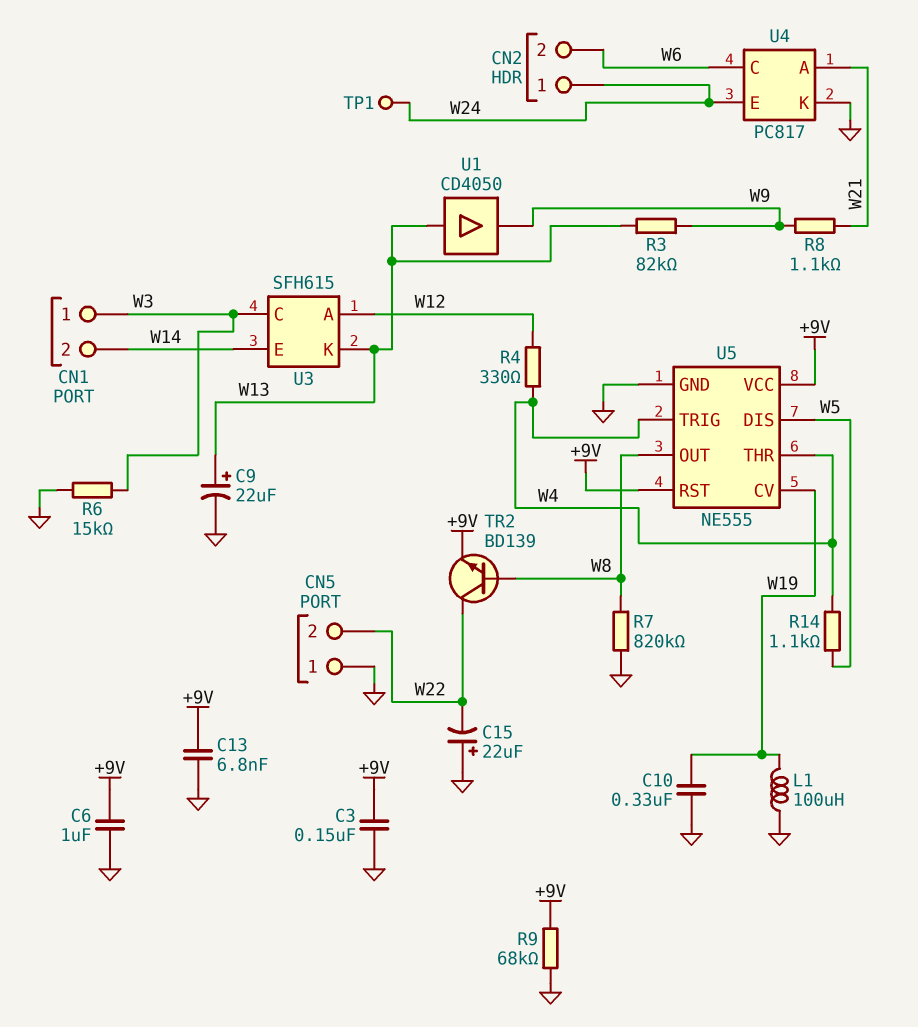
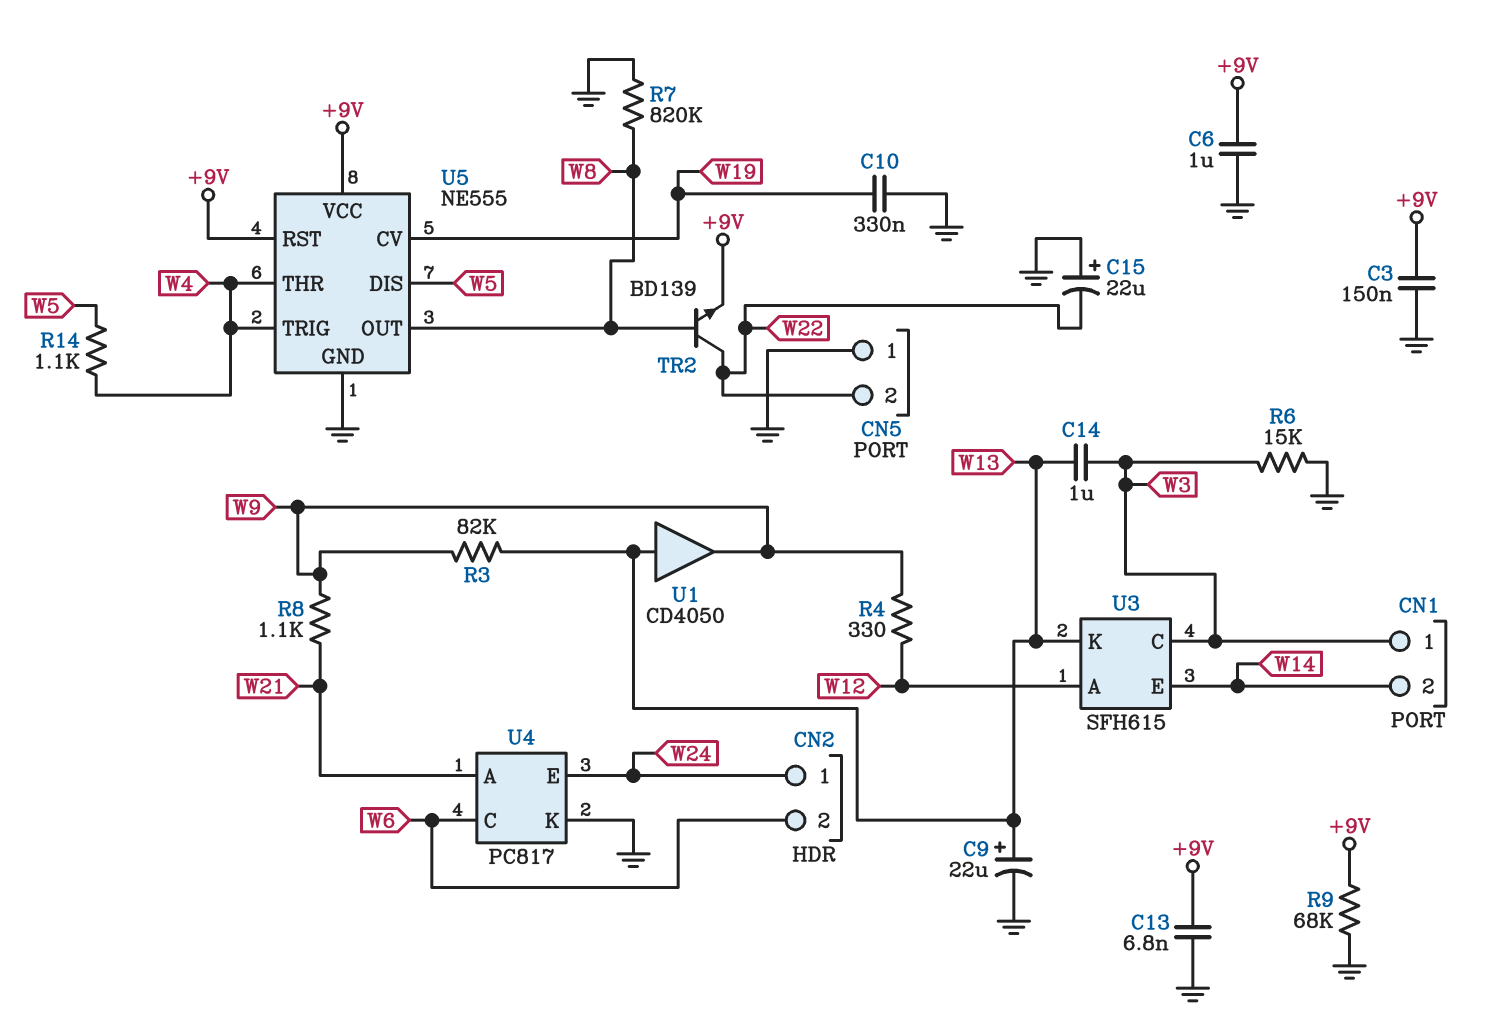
C14: none -> 1uF (W3, W13)
L1: 100uH (GND, W19) -> none
R4: 330 (W4, W12) -> 330 (W9, W12)
TP1: test point (W24) -> none

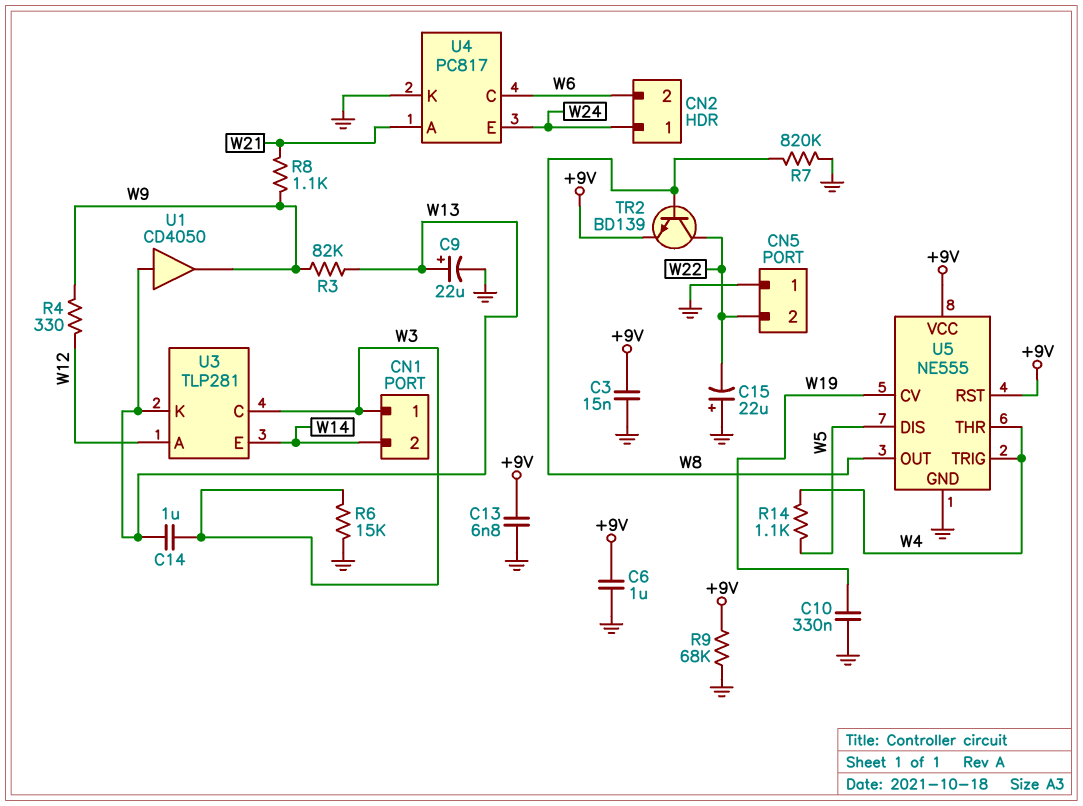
C3: 150nF (+9V, GND) -> 15nF (+9V, GND)
U3: SFH615 -> TLP281

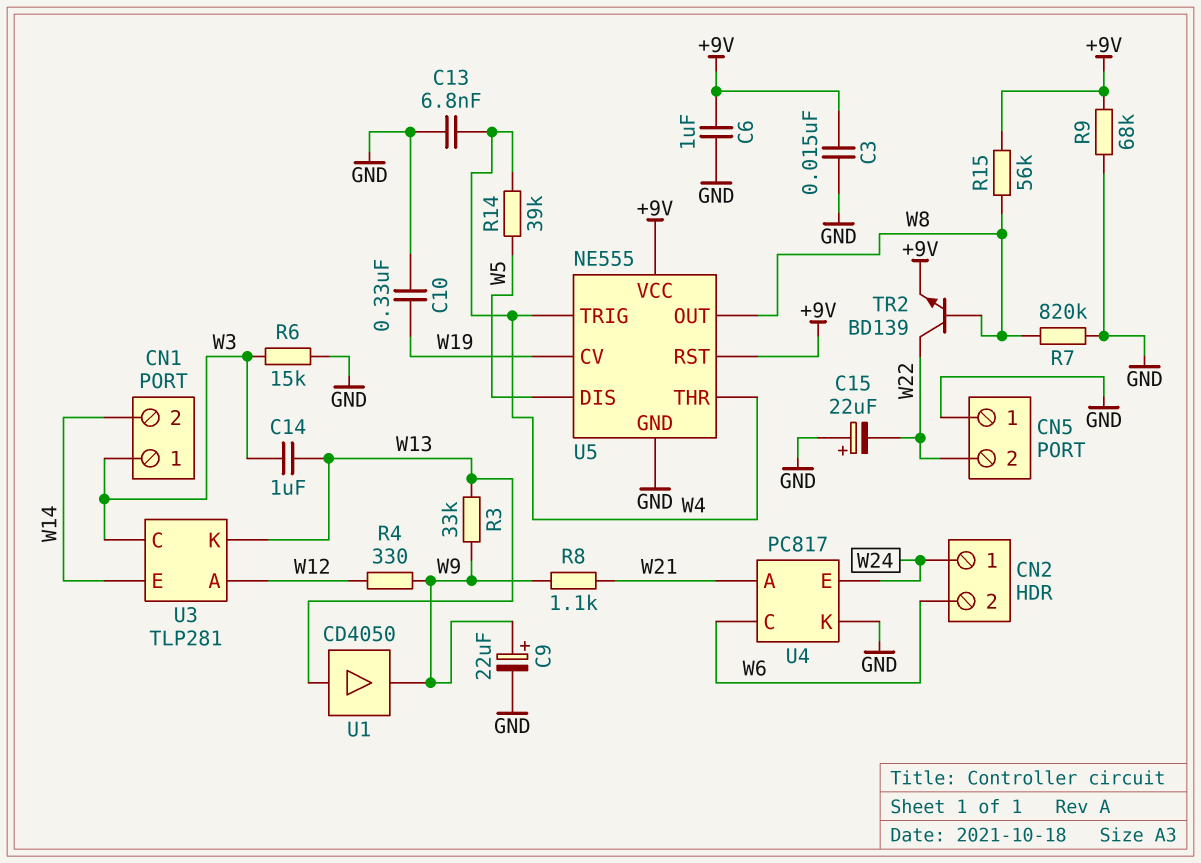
C9: 22uF (plus W13, minus GND) -> 22uF (plus W9, minus GND)
C13: 6.8nF (+9V, GND) -> 6.8nF (GND, W4)
R3: 82k (W9, W13) -> 33k (W9, W13)
R14: 1.1k (W4, W5) -> 39k (W4, W5)
R15: none -> 56k (+9V, W8)

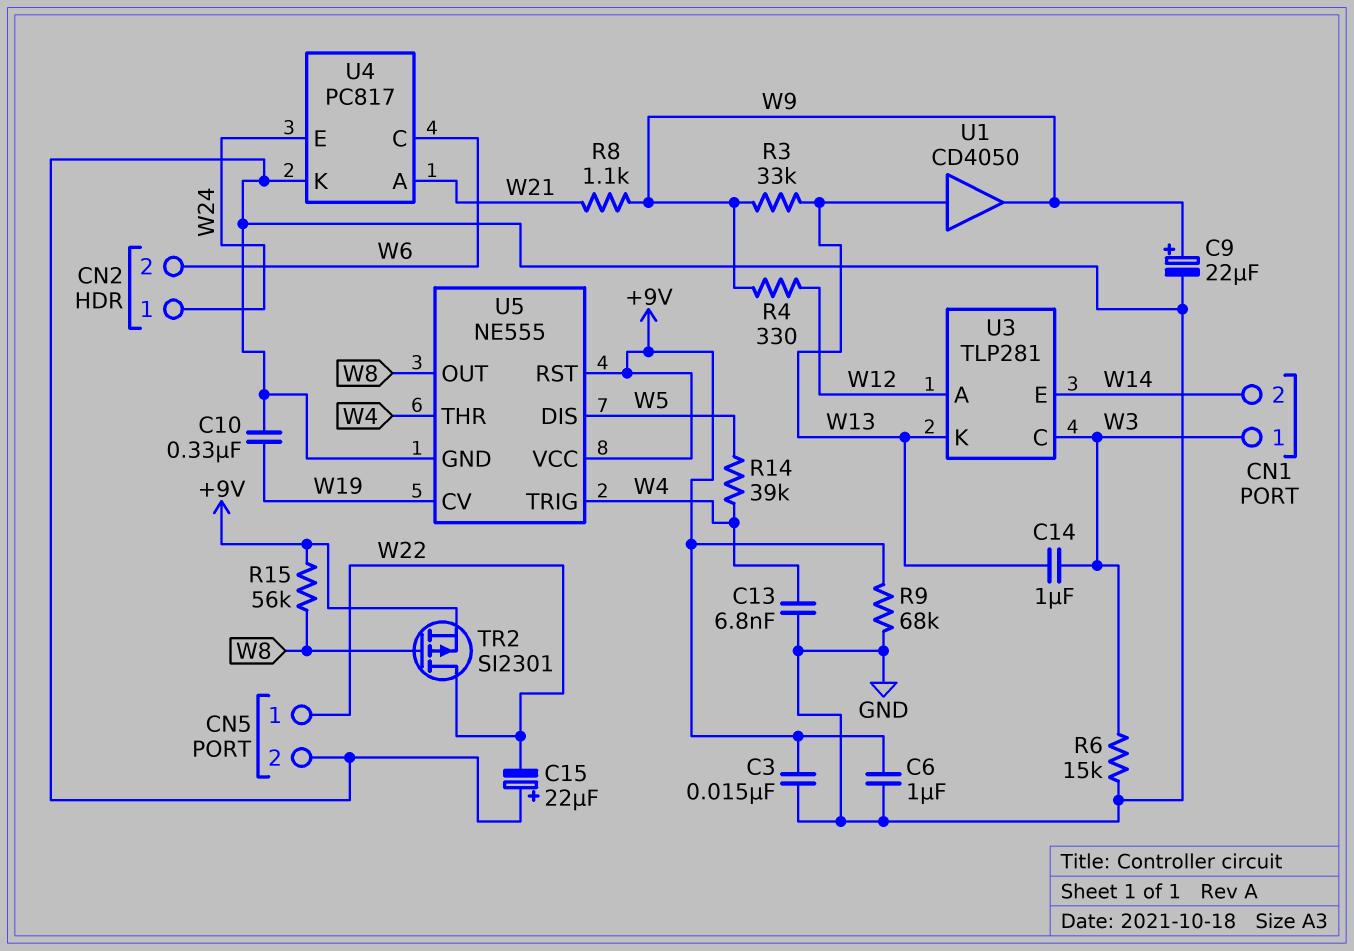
CN5 pin 1: GND -> W22
CN5 pin 2: W22 -> GND
R7: 820k (GND, W8) -> none
TR2: NPN BD139 (B W8, C W22, E +9V) -> PMOS SI2301 (G W8, D W22, S +9V)

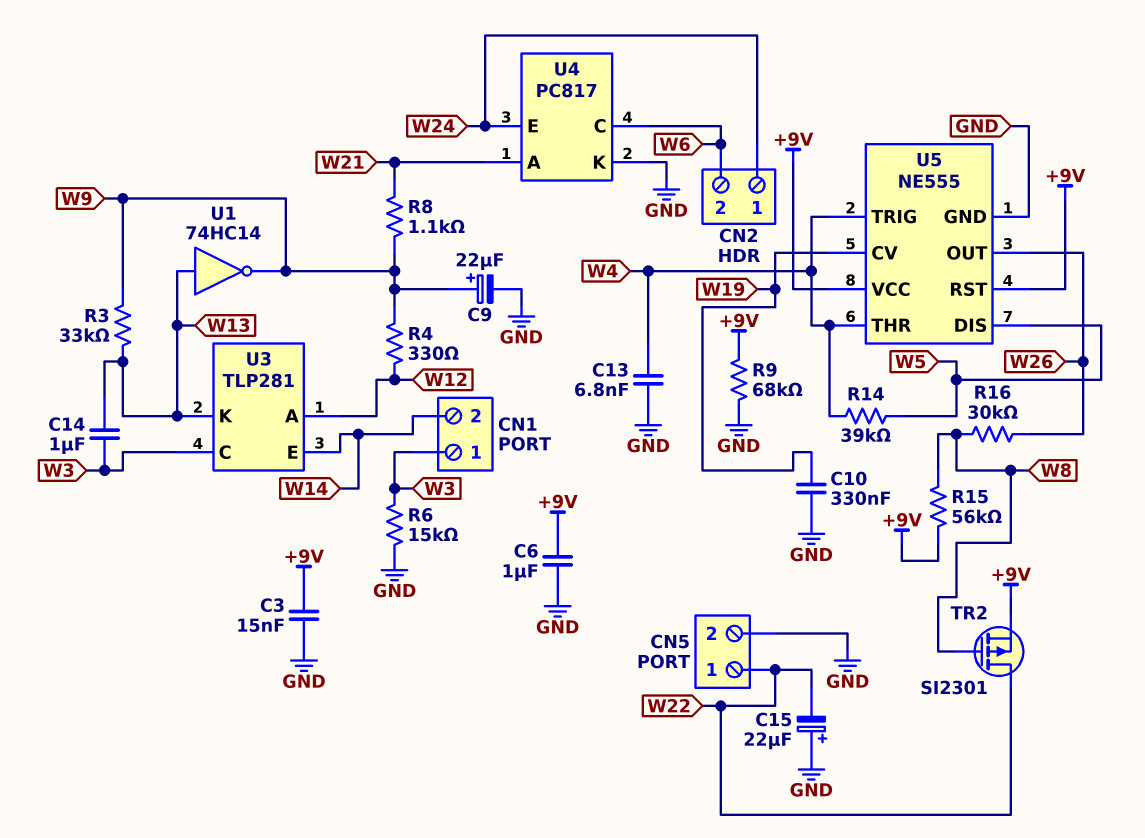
R16: none -> 30k (W8, W26)
U1: buffer CD4050 (in W13, out W9) -> NOT 74HC14 (in W13, out W9)
U5 pin OUT: W8 -> W26

